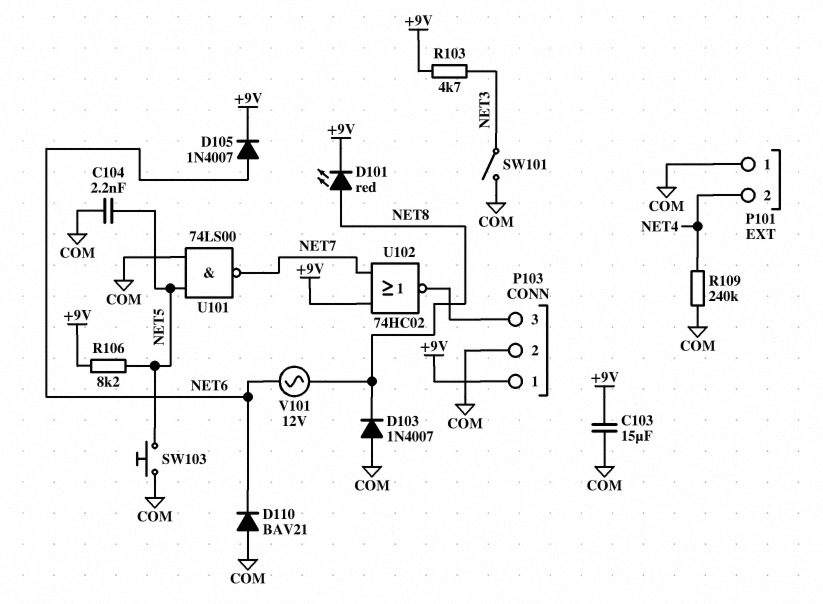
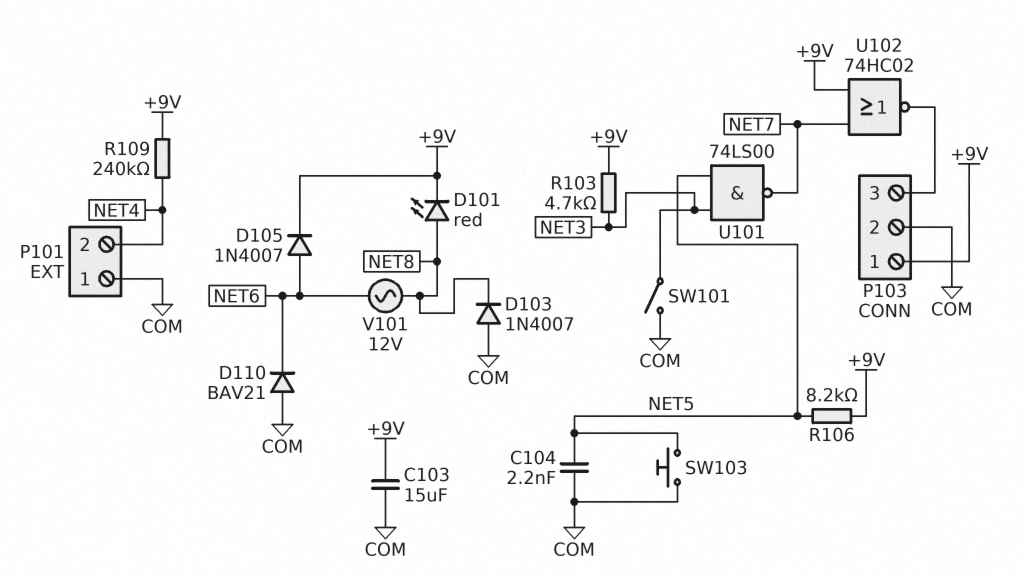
R109: 240k (COM, NET4) -> 240k (+9V, NET4)
U101: NAND 74LS00 (in COM, in NET5, out NET7) -> NAND 74LS00 (in NET3, in NET5, out NET7)

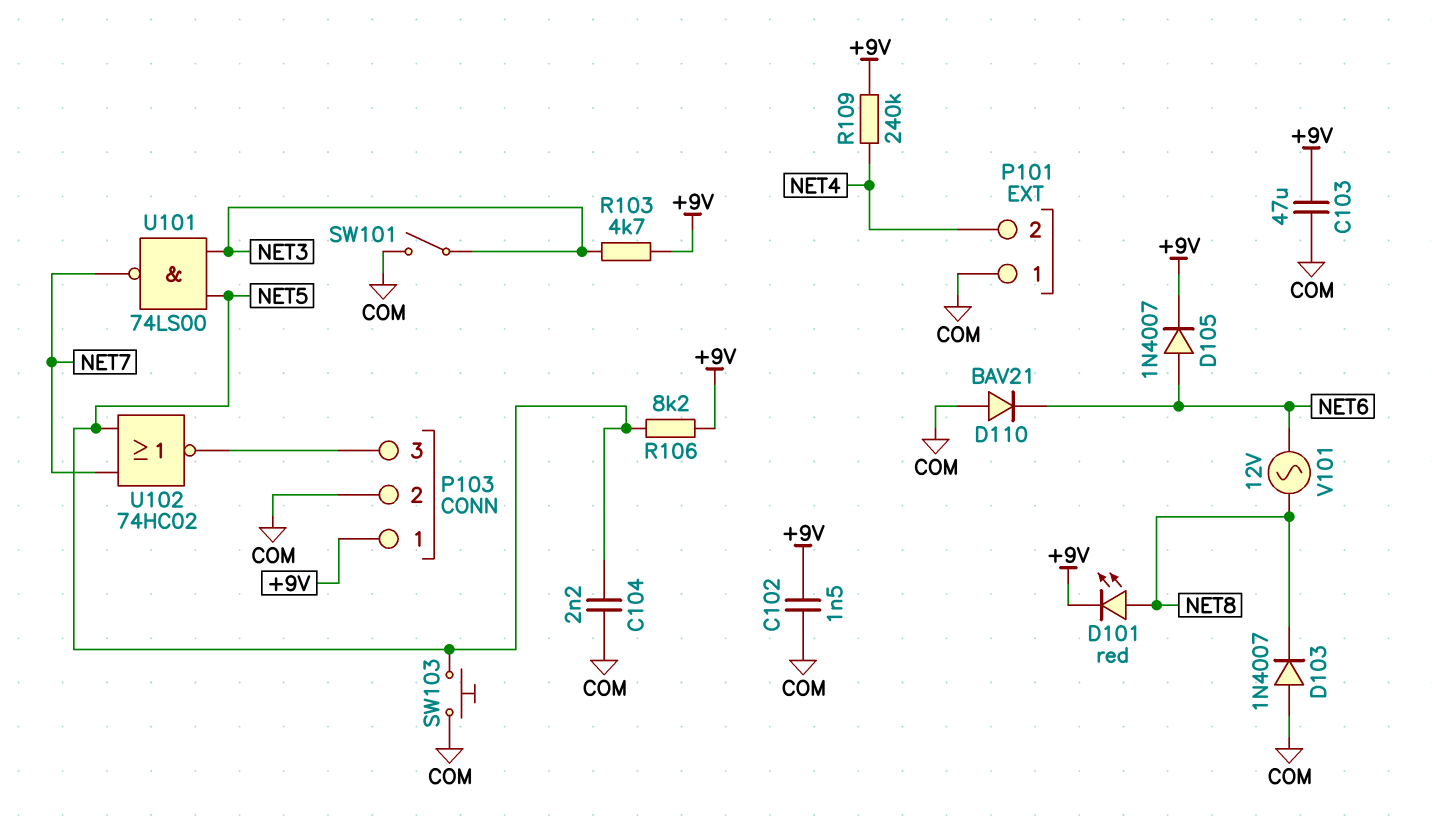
C102: none -> 1.5nF (+9V, COM)
C103: 15uF (+9V, COM) -> 47uF (+9V, COM)
U102: NOR 74HC02 (in +9V, in NET7, out P103/3) -> NOR 74HC02 (in NET5, in NET7, out P103/3)

